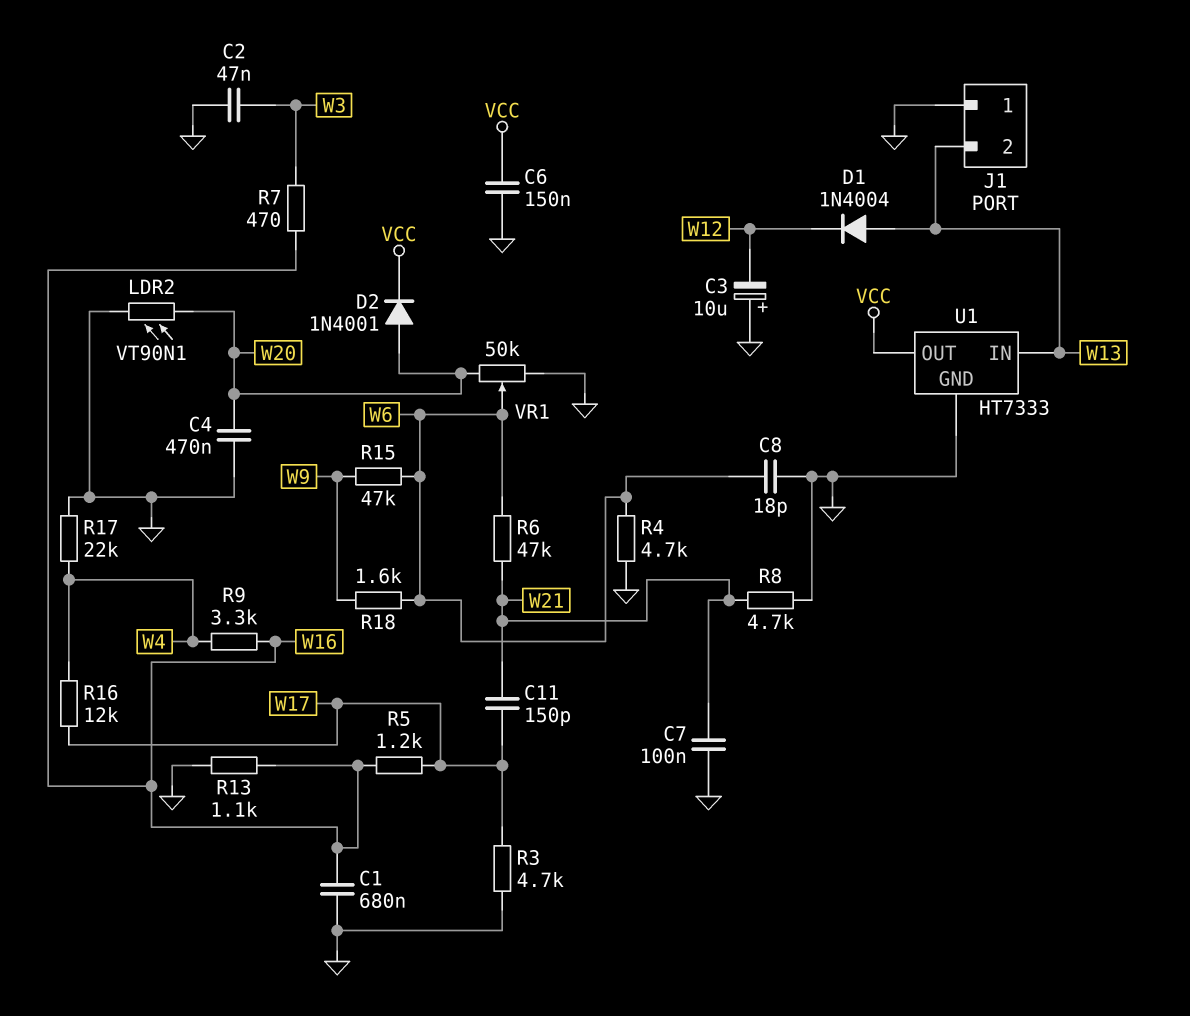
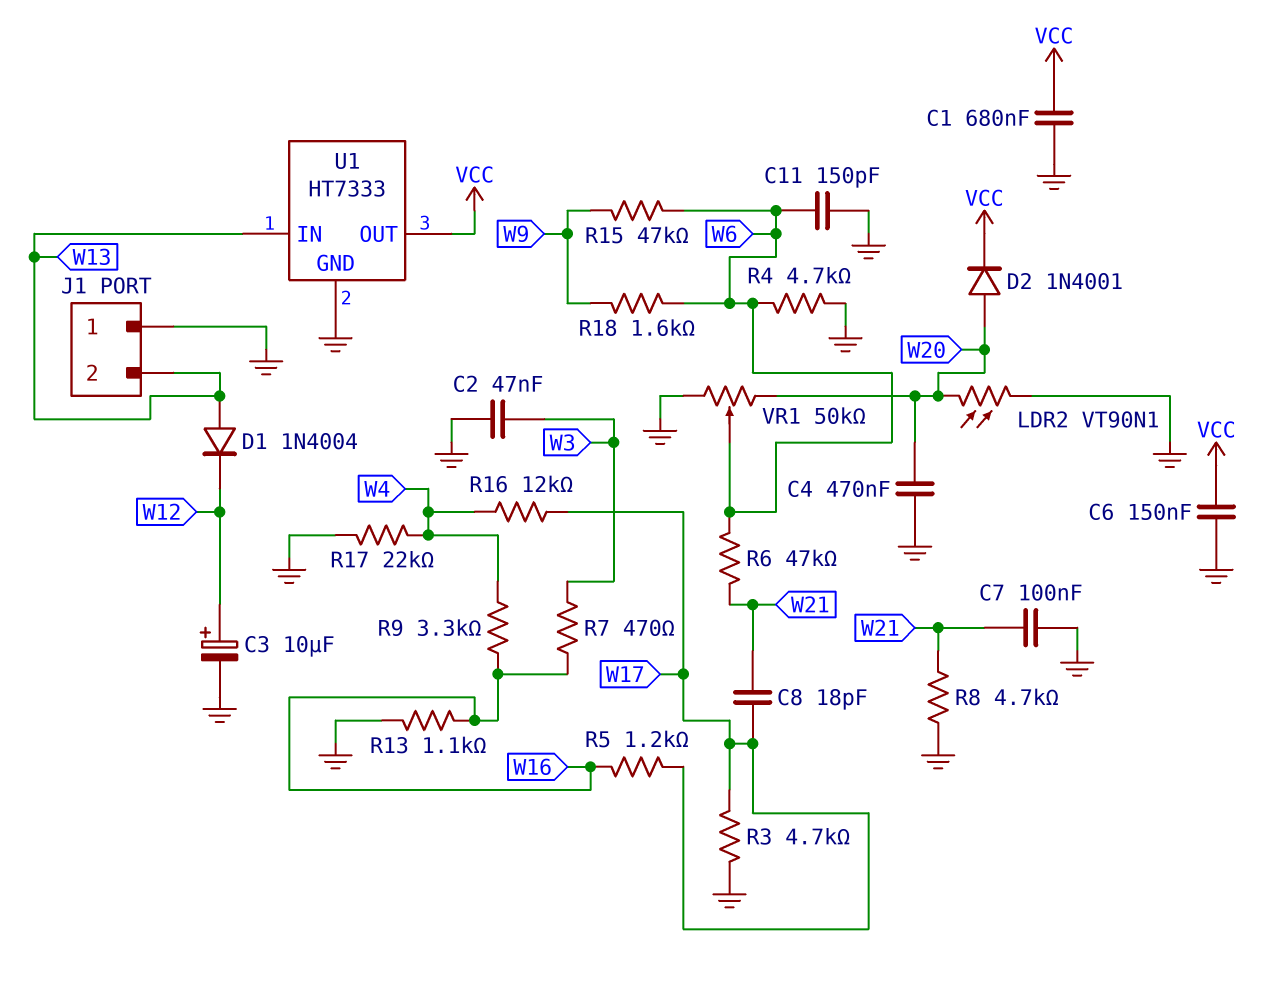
C1: 680nF (GND, W16) -> 680nF (GND, VCC)
C3: 10uF (plus GND, minus W12) -> 10uF (plus W12, minus GND)
C8: 18pF (GND, W6) -> 18pF (W17, W21)
C11: 150pF (W17, W21) -> 150pF (GND, W6)

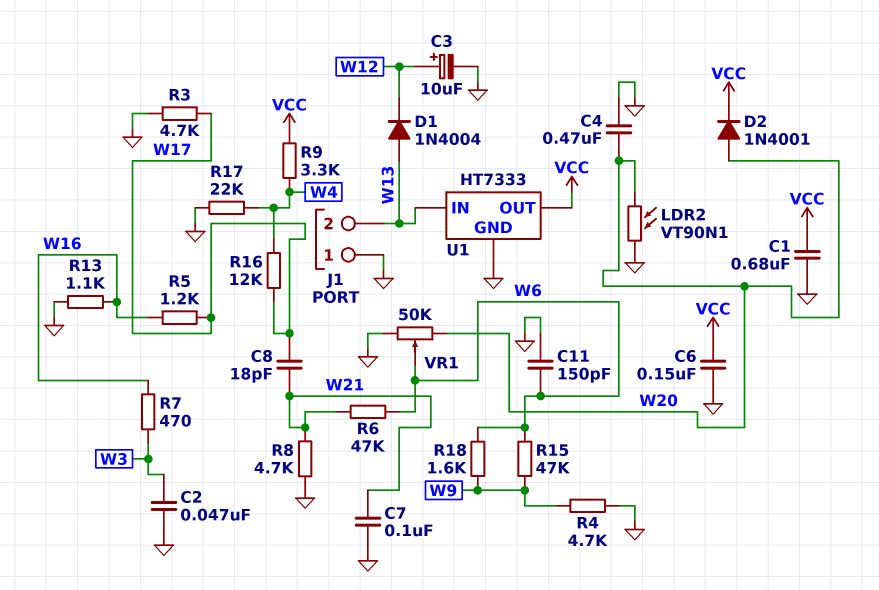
R4: 4.7k (GND, W6) -> 4.7k (GND, W9)
R9: 3.3k (W4, W16) -> 3.3k (VCC, W4)

